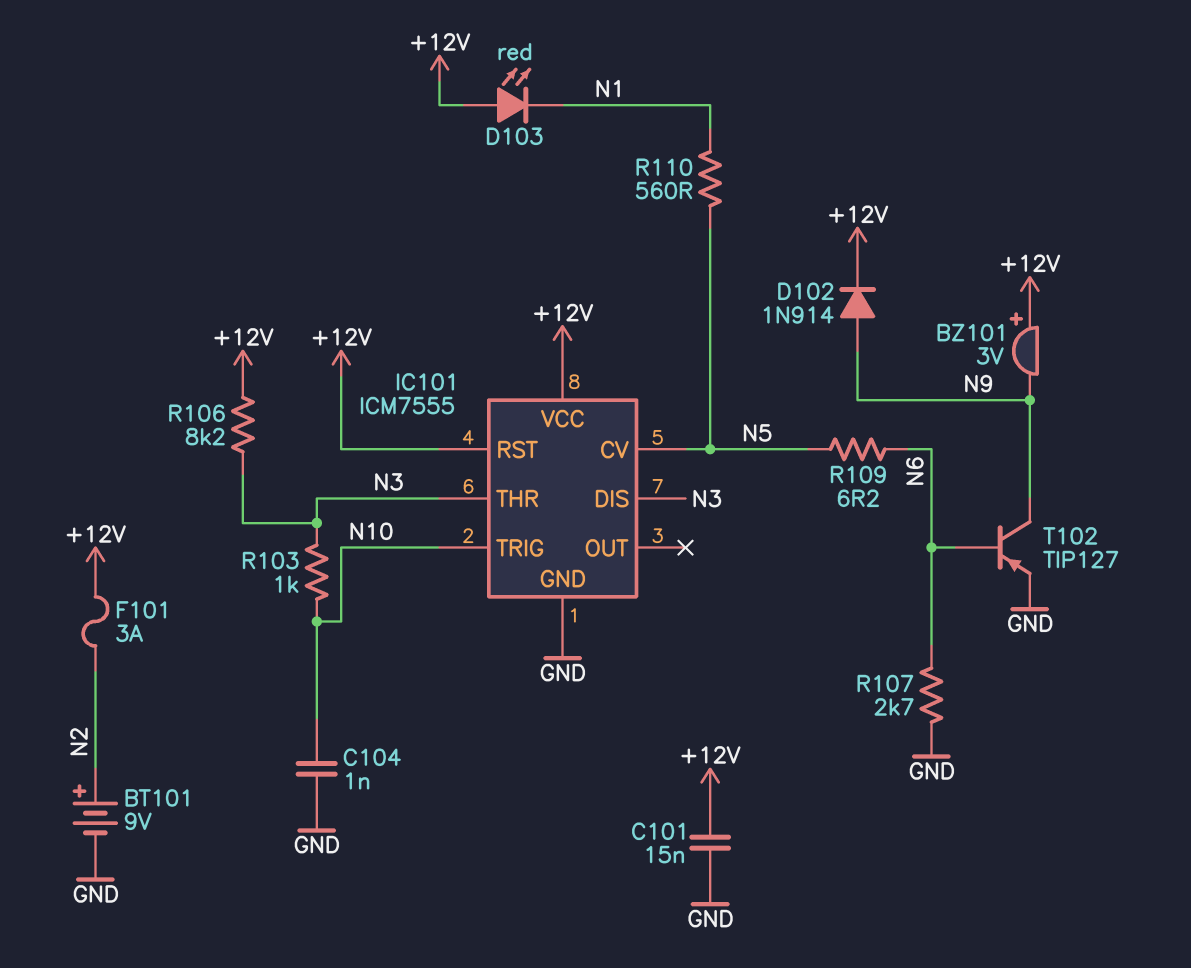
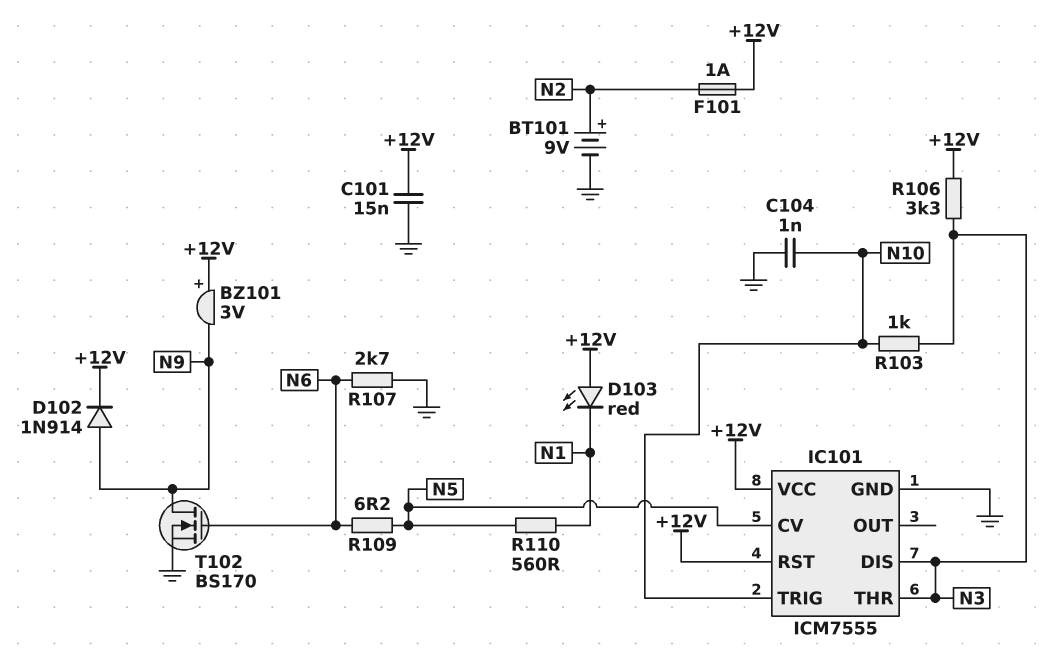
F101: 3A (+12V, N2) -> 1A (+12V, N2)
R106: 8.2k (+12V, N3) -> 3.3k (+12V, N3)
T102: PNP TIP127 (B N6, C N9, E GND) -> NMOS BS170 (G N6, D N9, S GND)

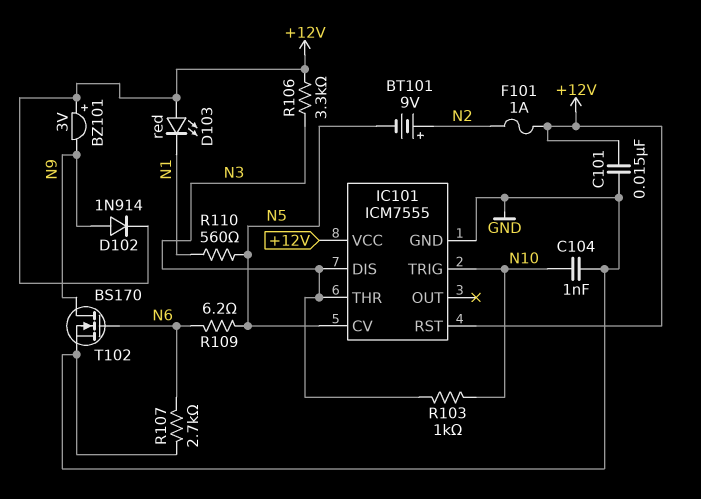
BT101: 9V (plus N2, minus GND) -> 9V (plus N2, minus N5)

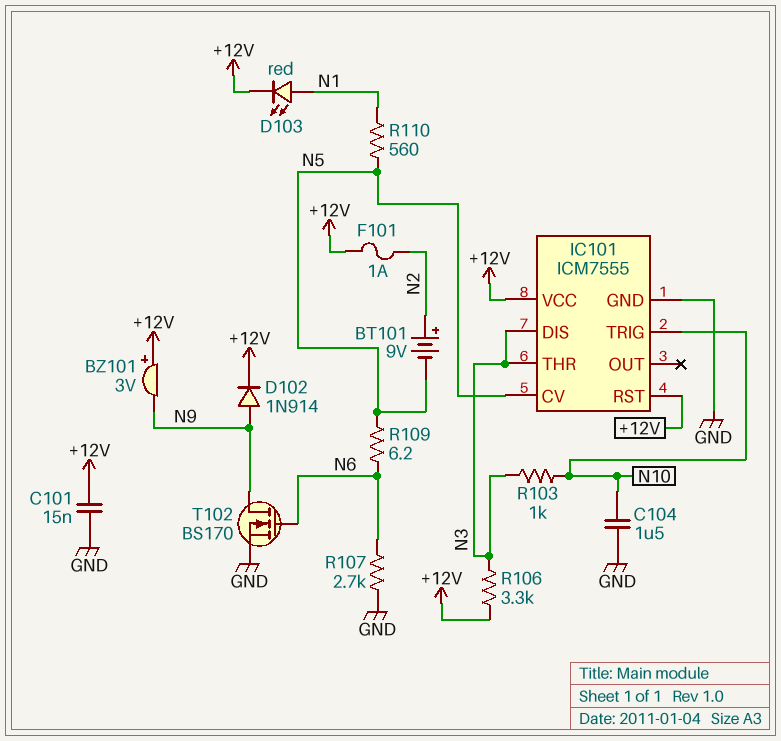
C104: 1nF (GND, N10) -> 1.5uF (GND, N10)
D103: LED red (A +12V, K N1) -> LED red (A N1, K +12V)

